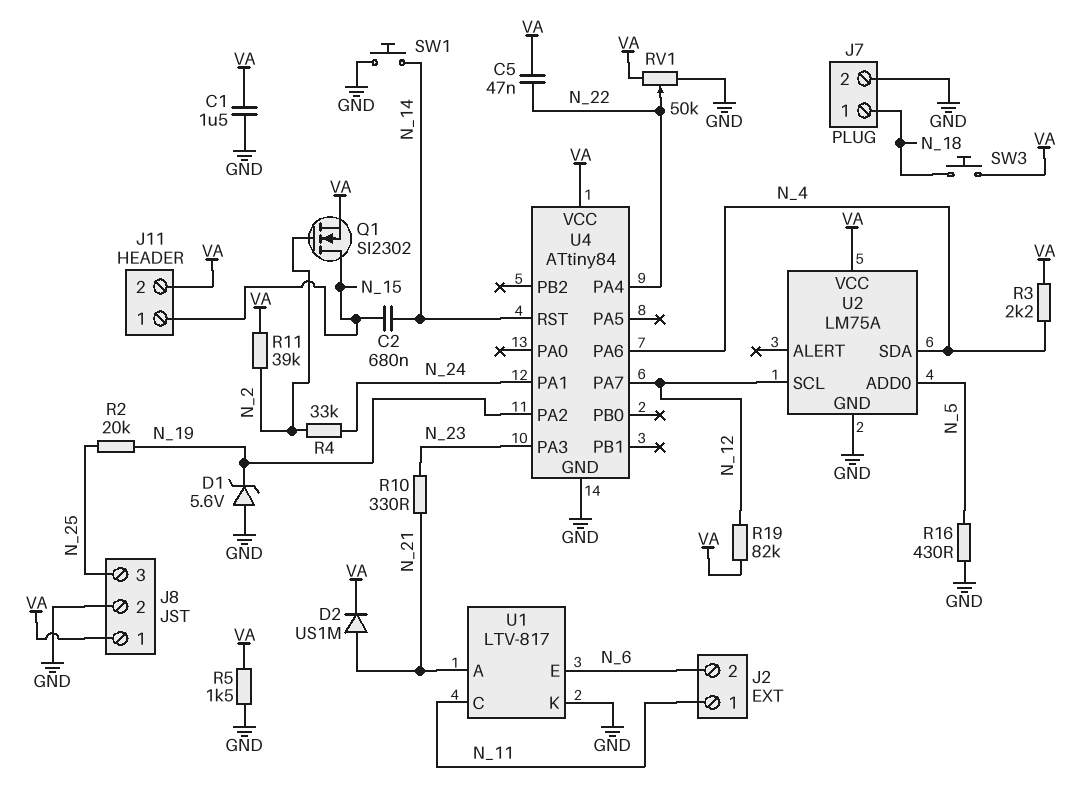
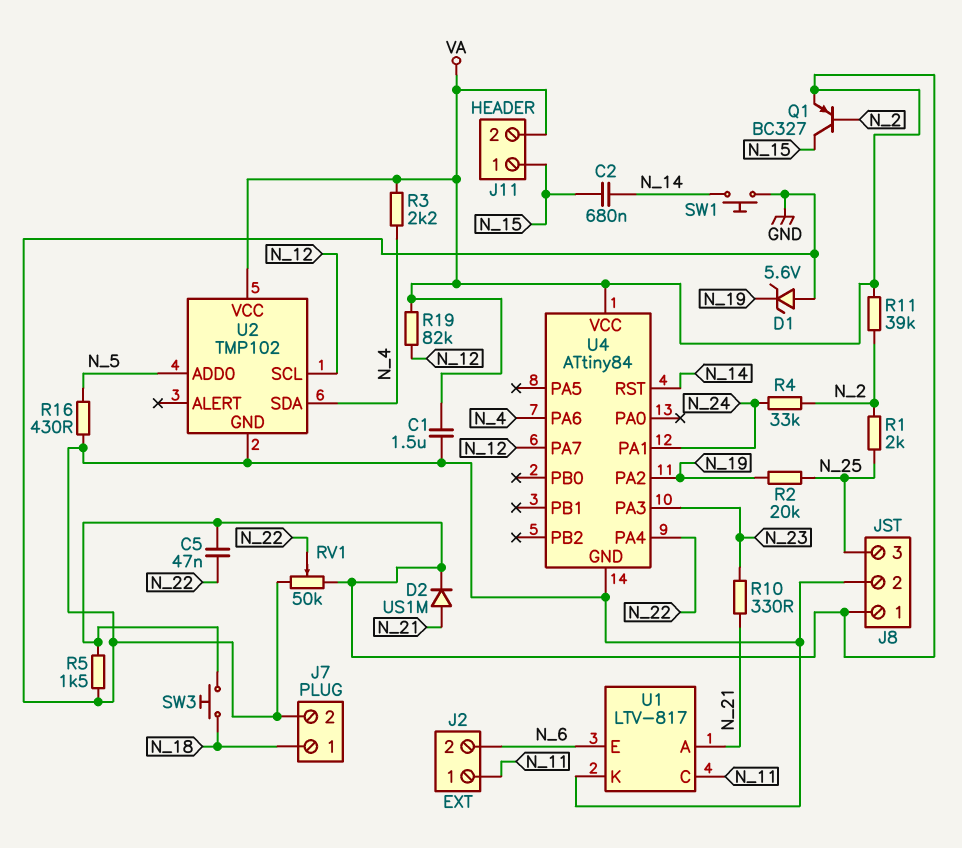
Q1: NMOS SI2302 (G N_2, D N_15, S VA) -> PNP BC327 (B N_2, C N_15, E VA)
R1: none -> 2k (N_2, N_25)
U2: LM75A -> TMP102

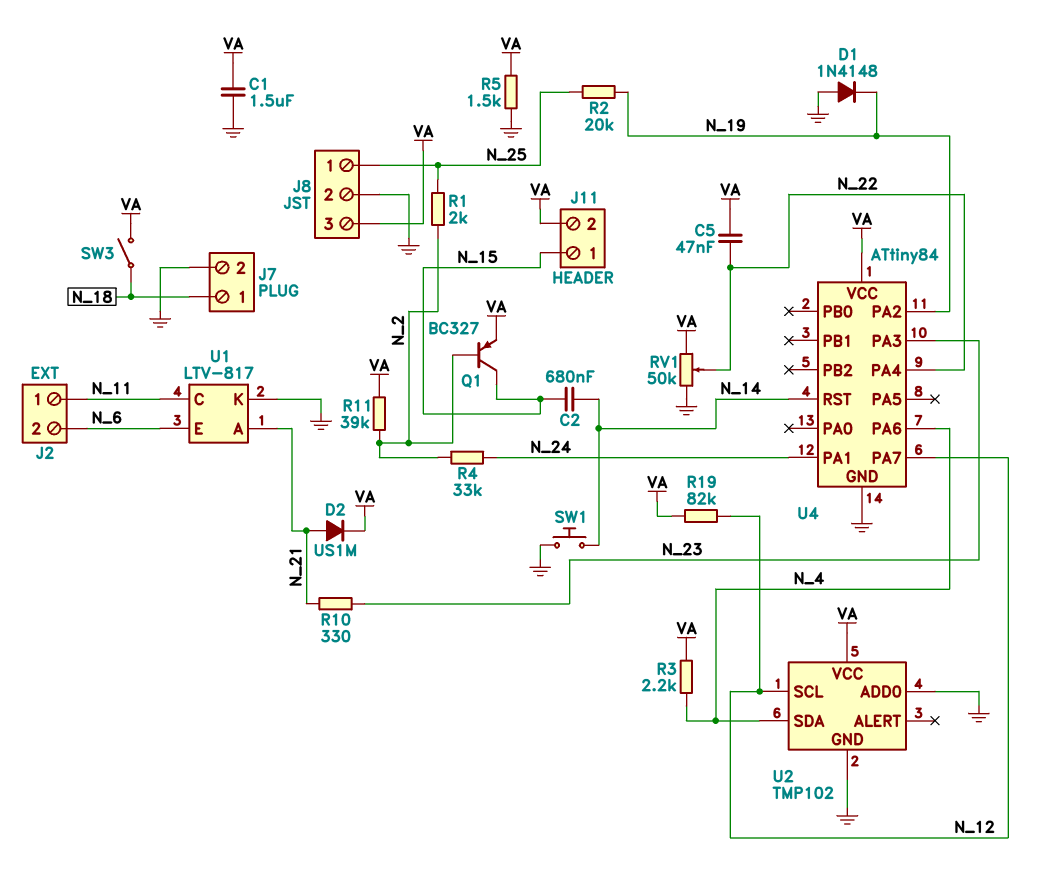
D1: zener 5.6V (A GND, K N_19) -> diode 1N4148 (A GND, K N_19)
J8 pin 1: VA -> N_25
J8 pin 3: N_25 -> VA
R16: 430 (GND, N_5) -> none
SW3: button (N_18, VA) -> switch (N_18, VA)
U2 pin ADD0: N_5 -> GND

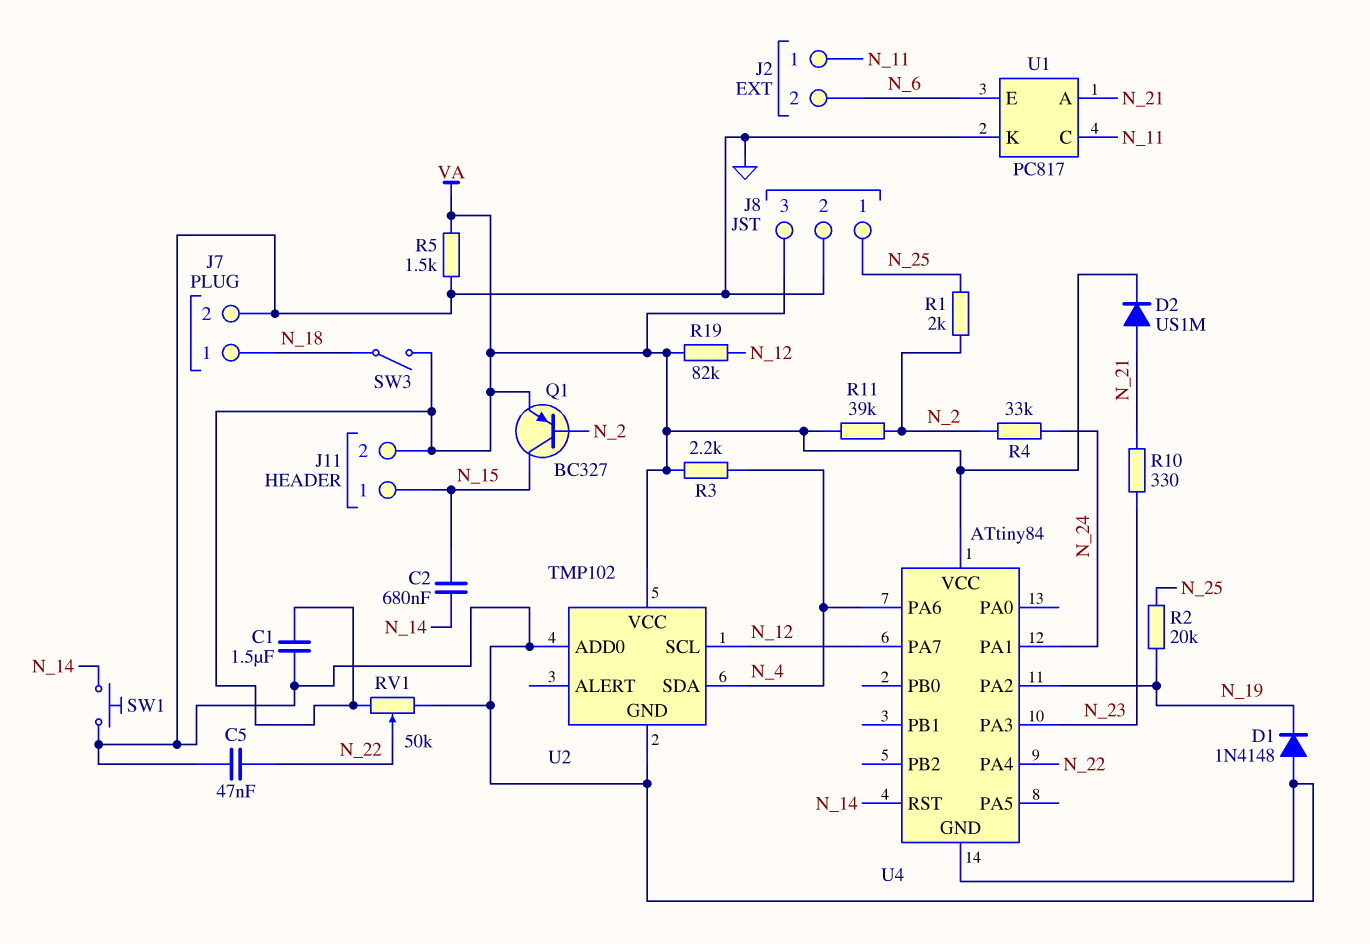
C5: 47nF (N_22, VA) -> 47nF (GND, N_22)
U1: LTV-817 -> PC817

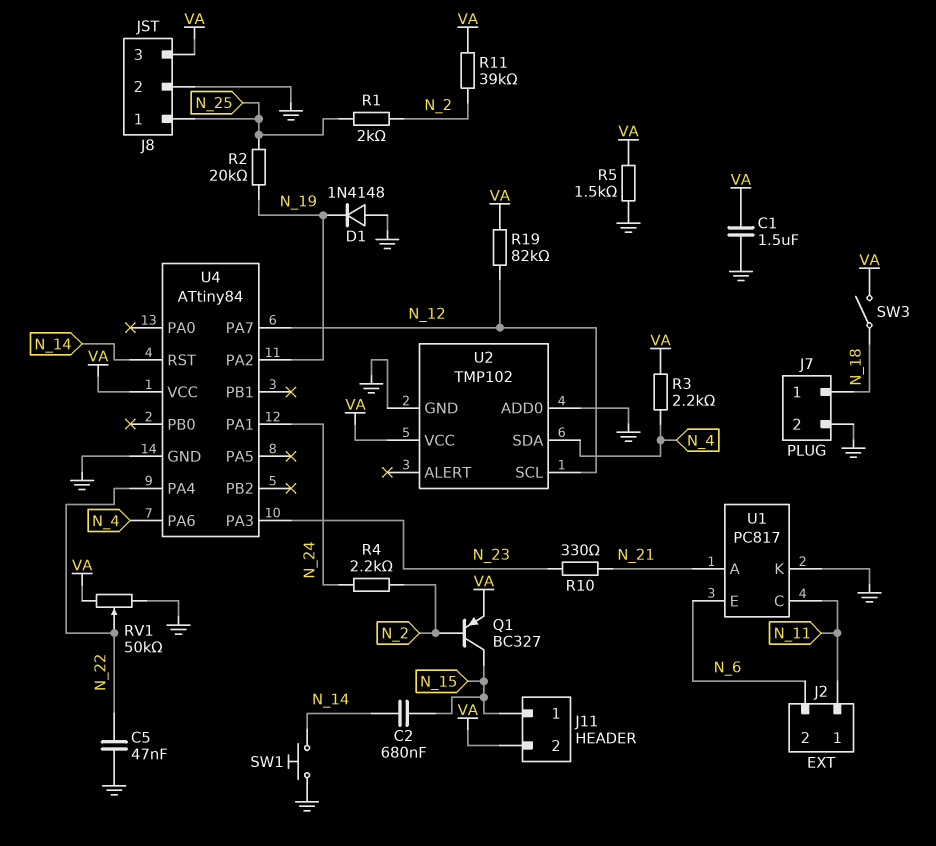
D2: diode US1M (A N_21, K VA) -> none
R4: 33k (N_2, N_24) -> 2.2k (N_2, N_24)

